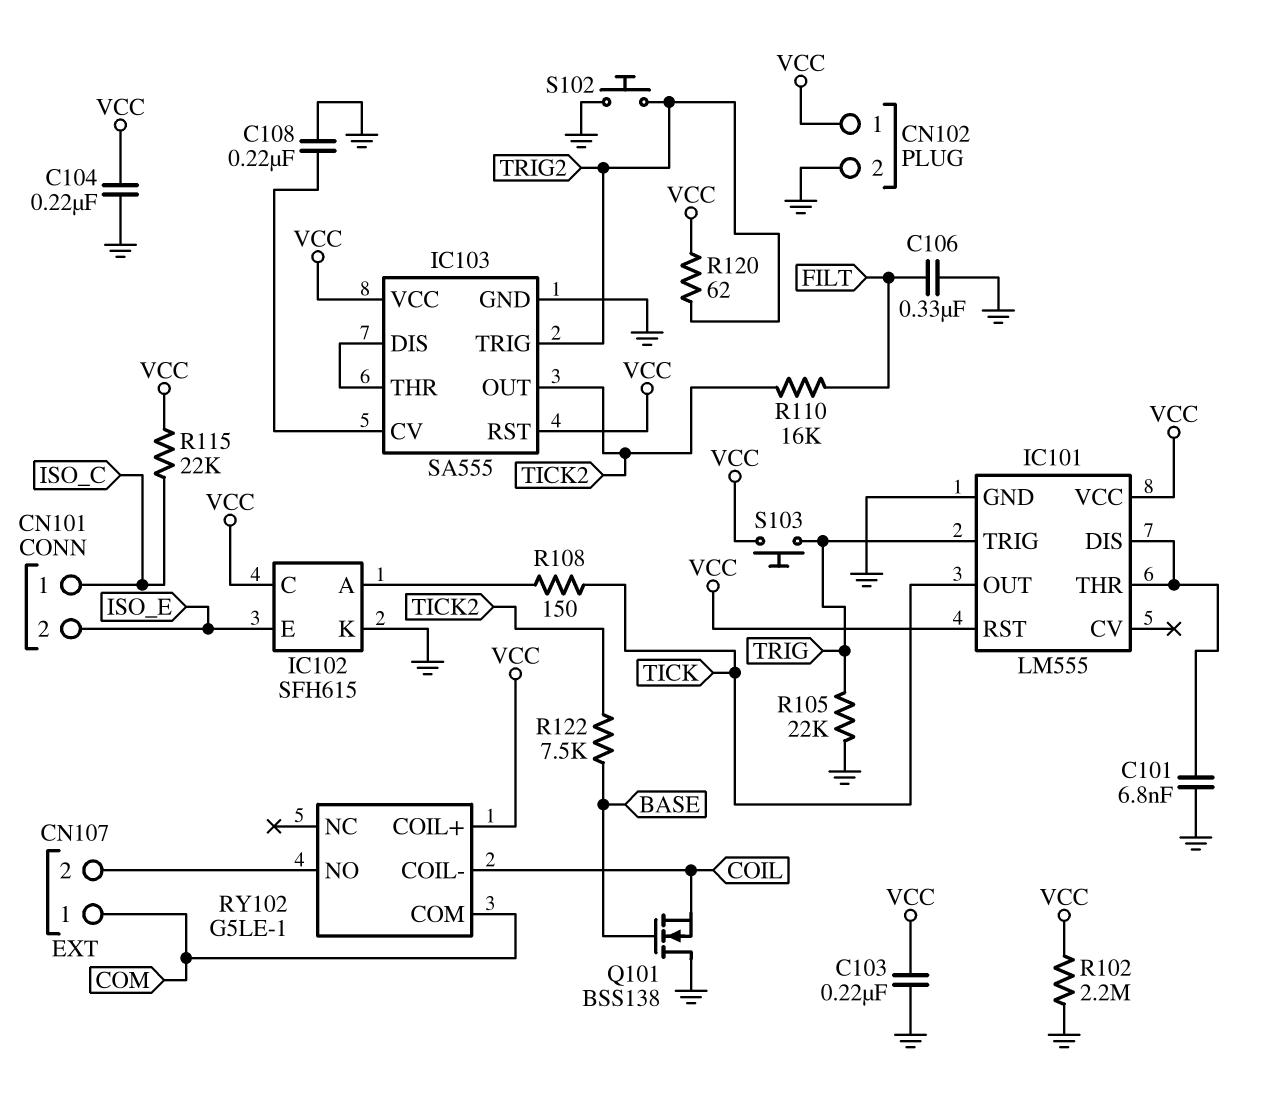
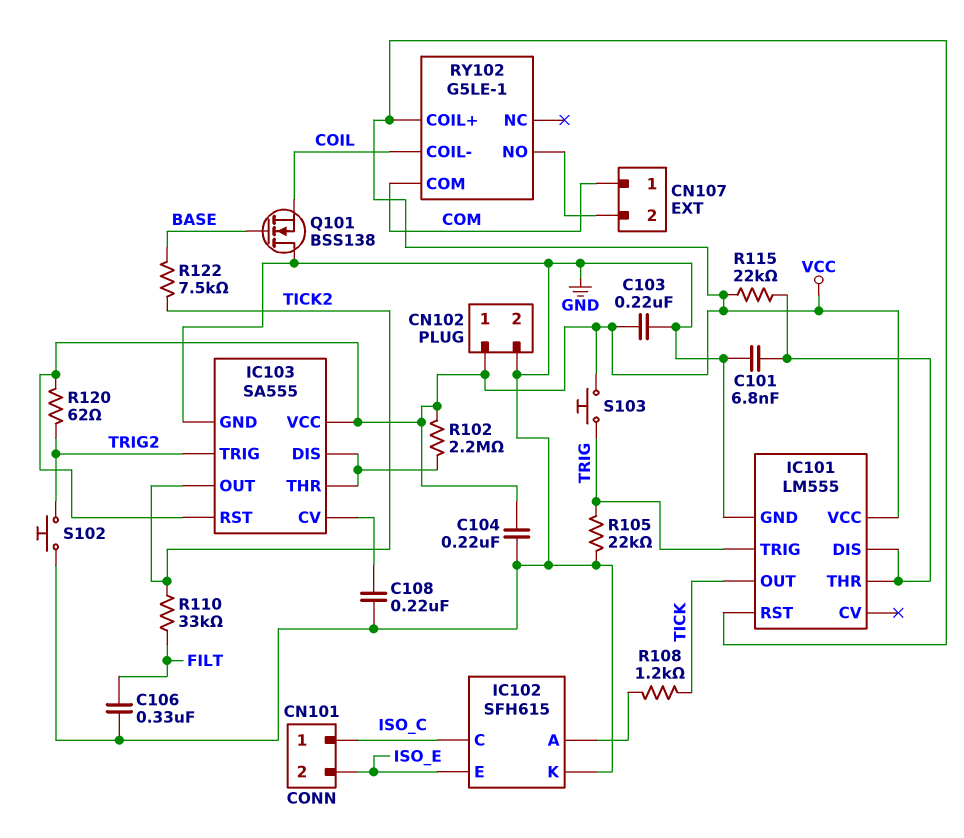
IC102 pin C: VCC -> ISO_C
R102: 2.2M (GND, VCC) -> 2.2M (IC103/DIS, VCC)
R108: 150 (IC102/A, TICK) -> 1.2k (IC102/A, TICK)
R110: 16k (FILT, TICK2) -> 33k (FILT, TICK2)
R115: 22k (ISO_C, VCC) -> 22k (IC101/DIS, VCC)

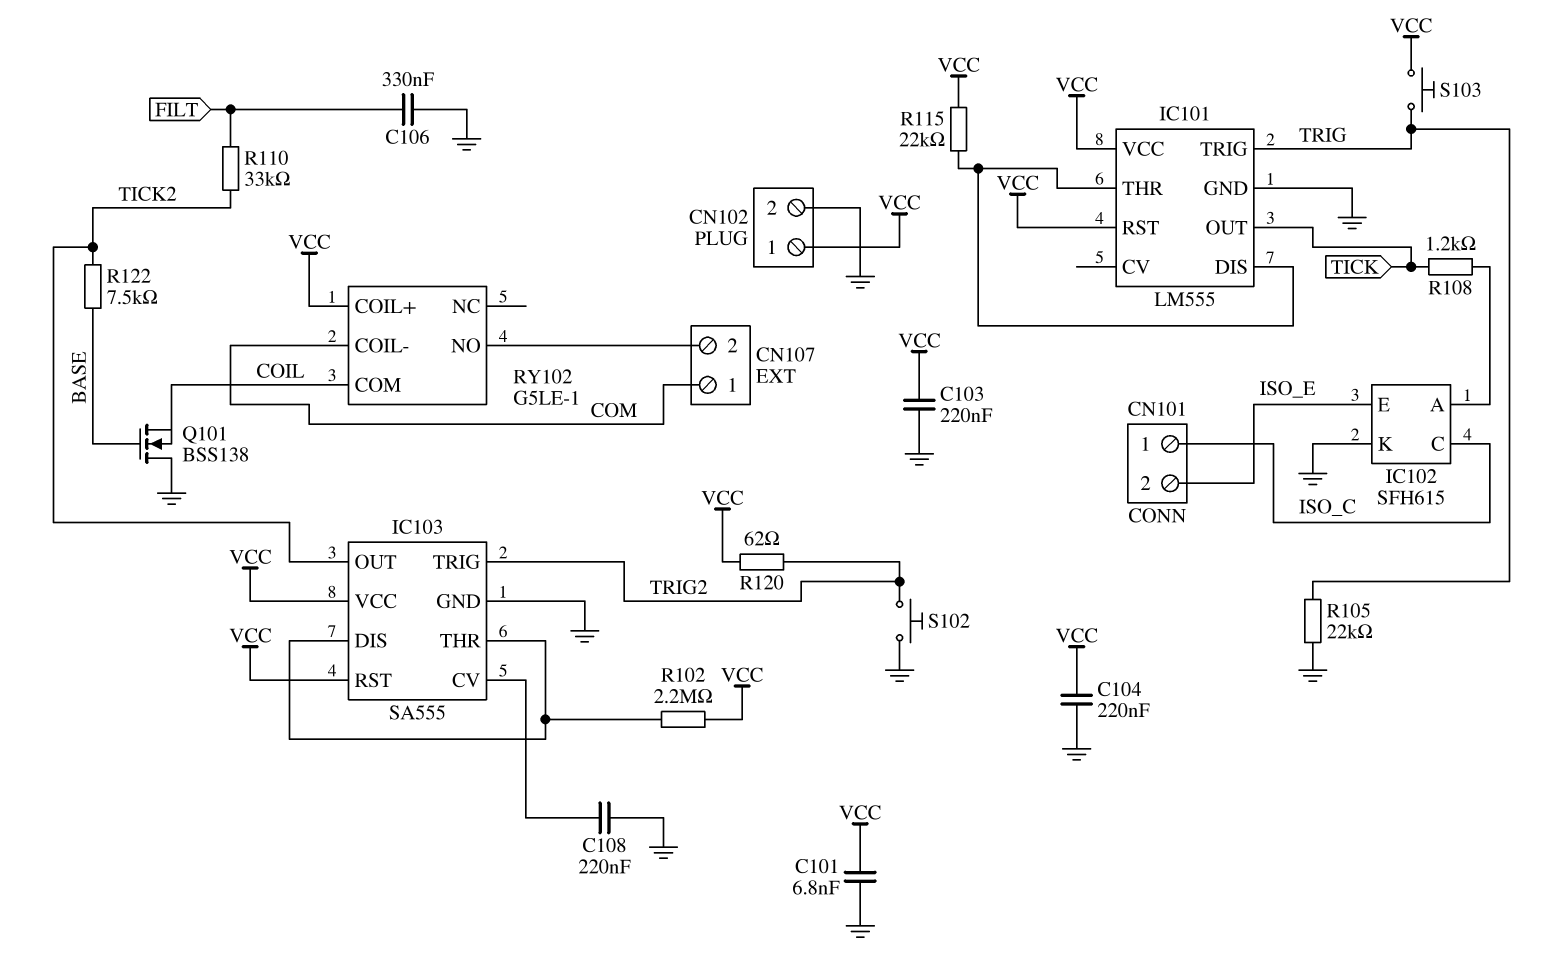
C101: 6.8nF (GND, IC101/DIS) -> 6.8nF (GND, VCC)
RY102 pin COIL-: COIL -> COM
RY102 pin COM: COM -> COIL

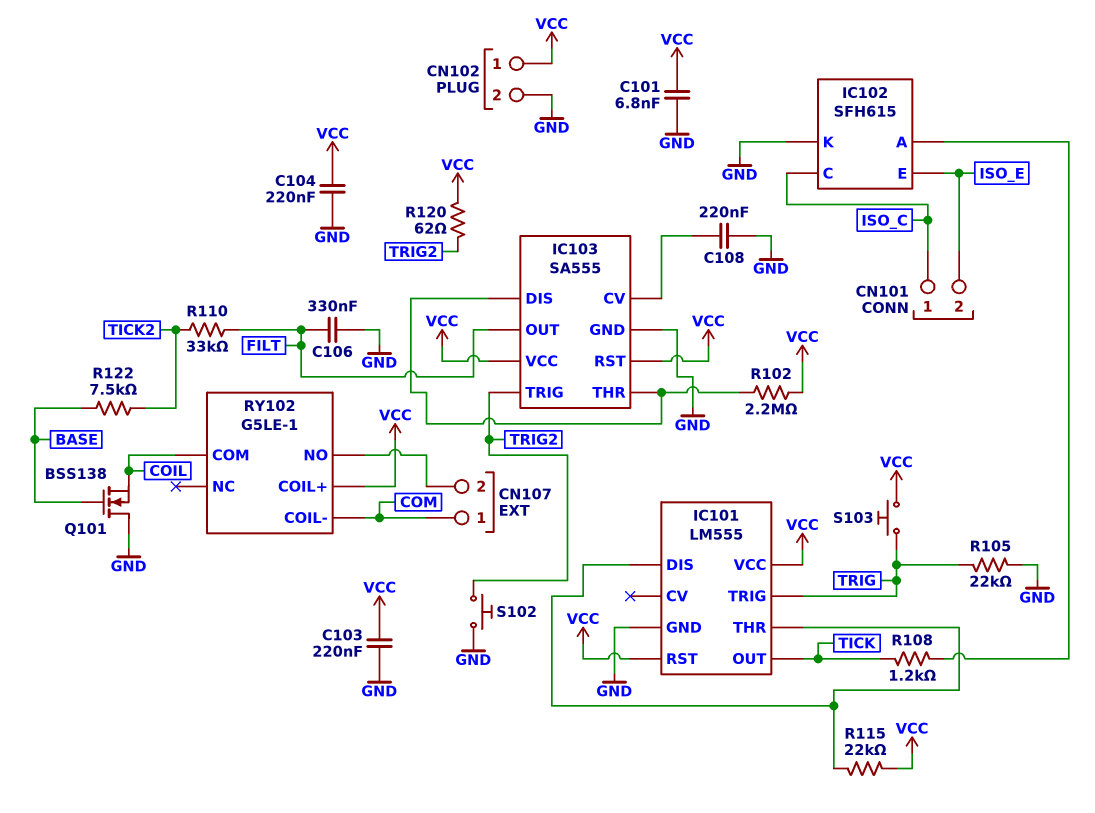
IC103 pin OUT: TICK2 -> FILT

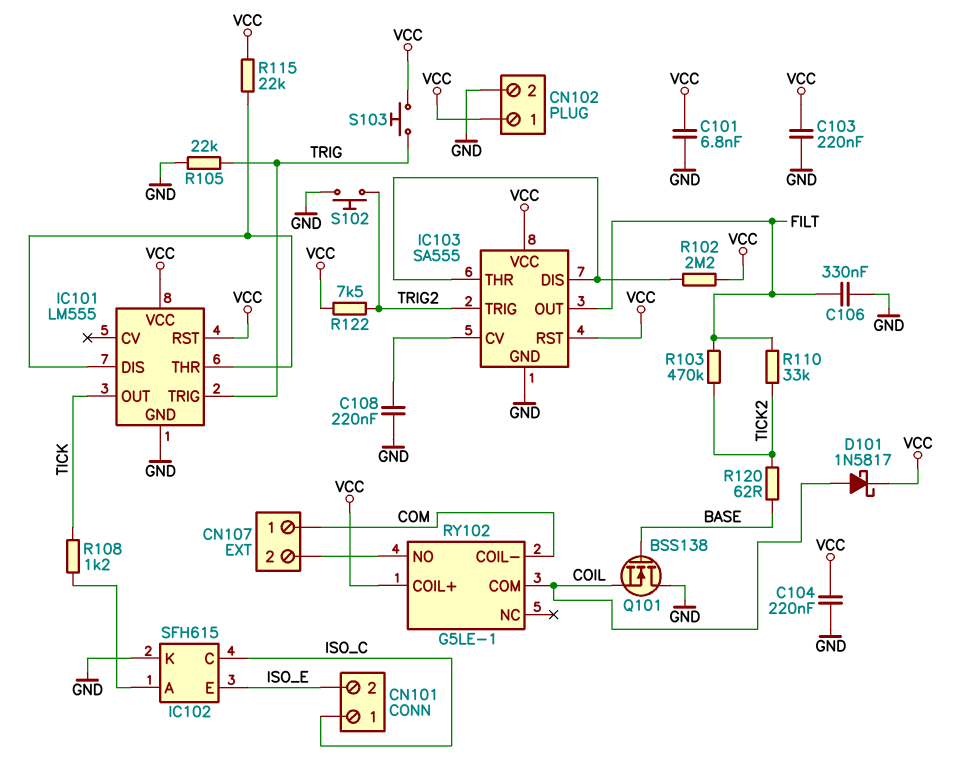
D101: none -> schottky 1N5817 (A COIL, K VCC)
R103: none -> 470k (FILT, TICK2)
R120: 62 (TRIG2, VCC) -> 62 (BASE, TICK2)
R122: 7.5k (BASE, TICK2) -> 7.5k (TRIG2, VCC)

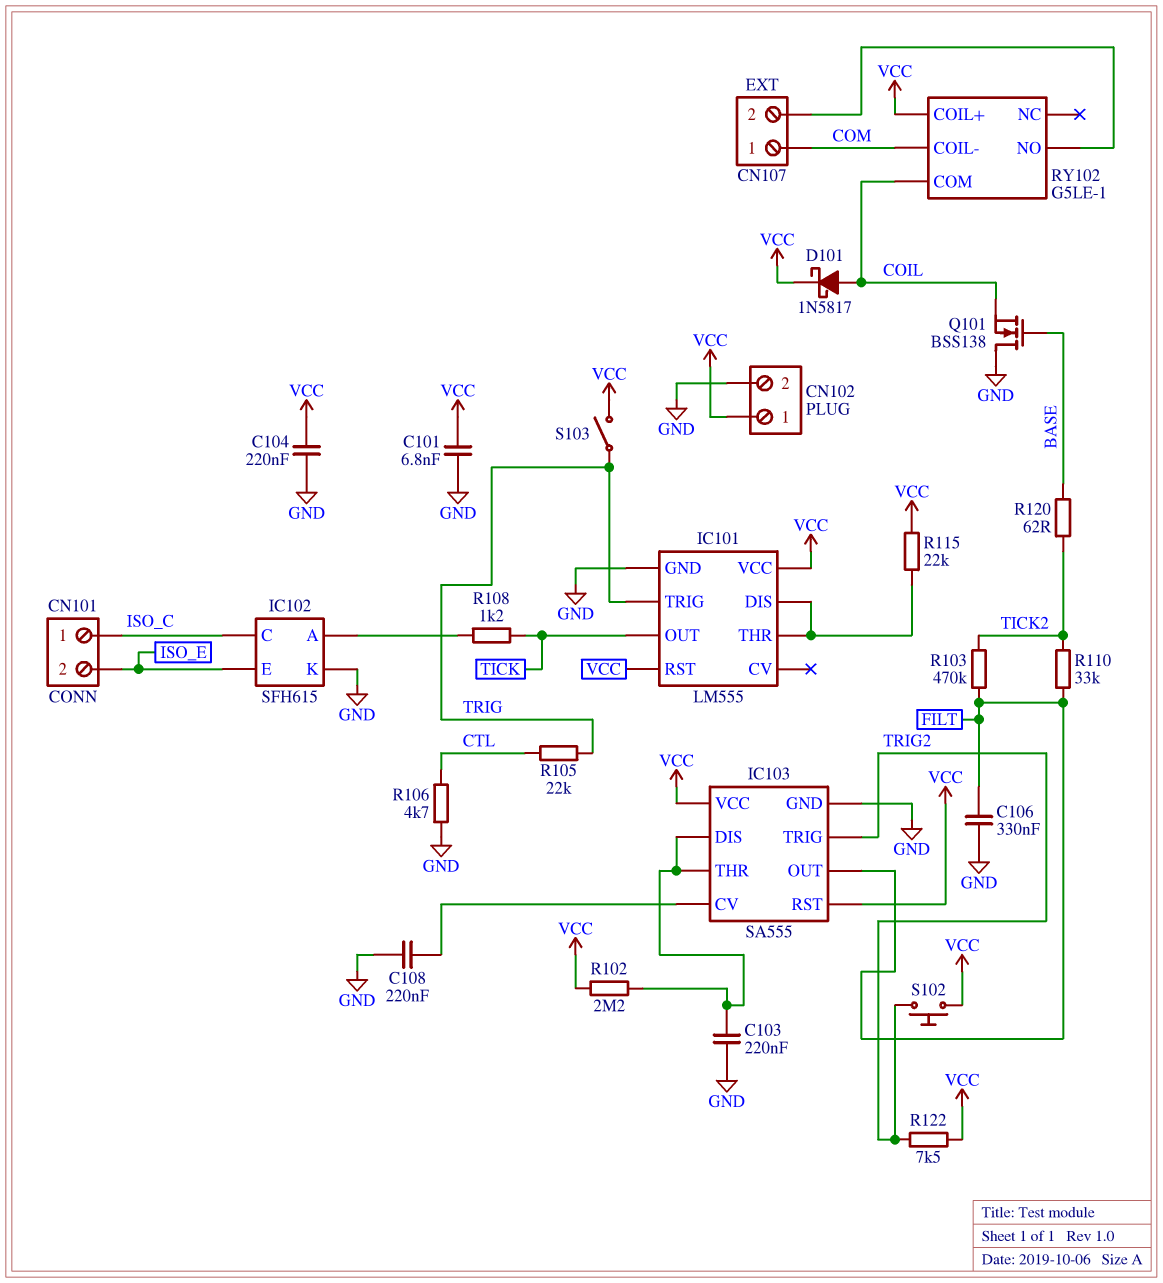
C103: 220nF (GND, VCC) -> 220nF (GND, IC103/DIS)
R105: 22k (GND, TRIG) -> 22k (CTL, TRIG)
R106: none -> 4.7k (CTL, GND)
S102: button (GND, TRIG2) -> button (TRIG2, VCC)
S103: button (TRIG, VCC) -> switch (TRIG, VCC)

